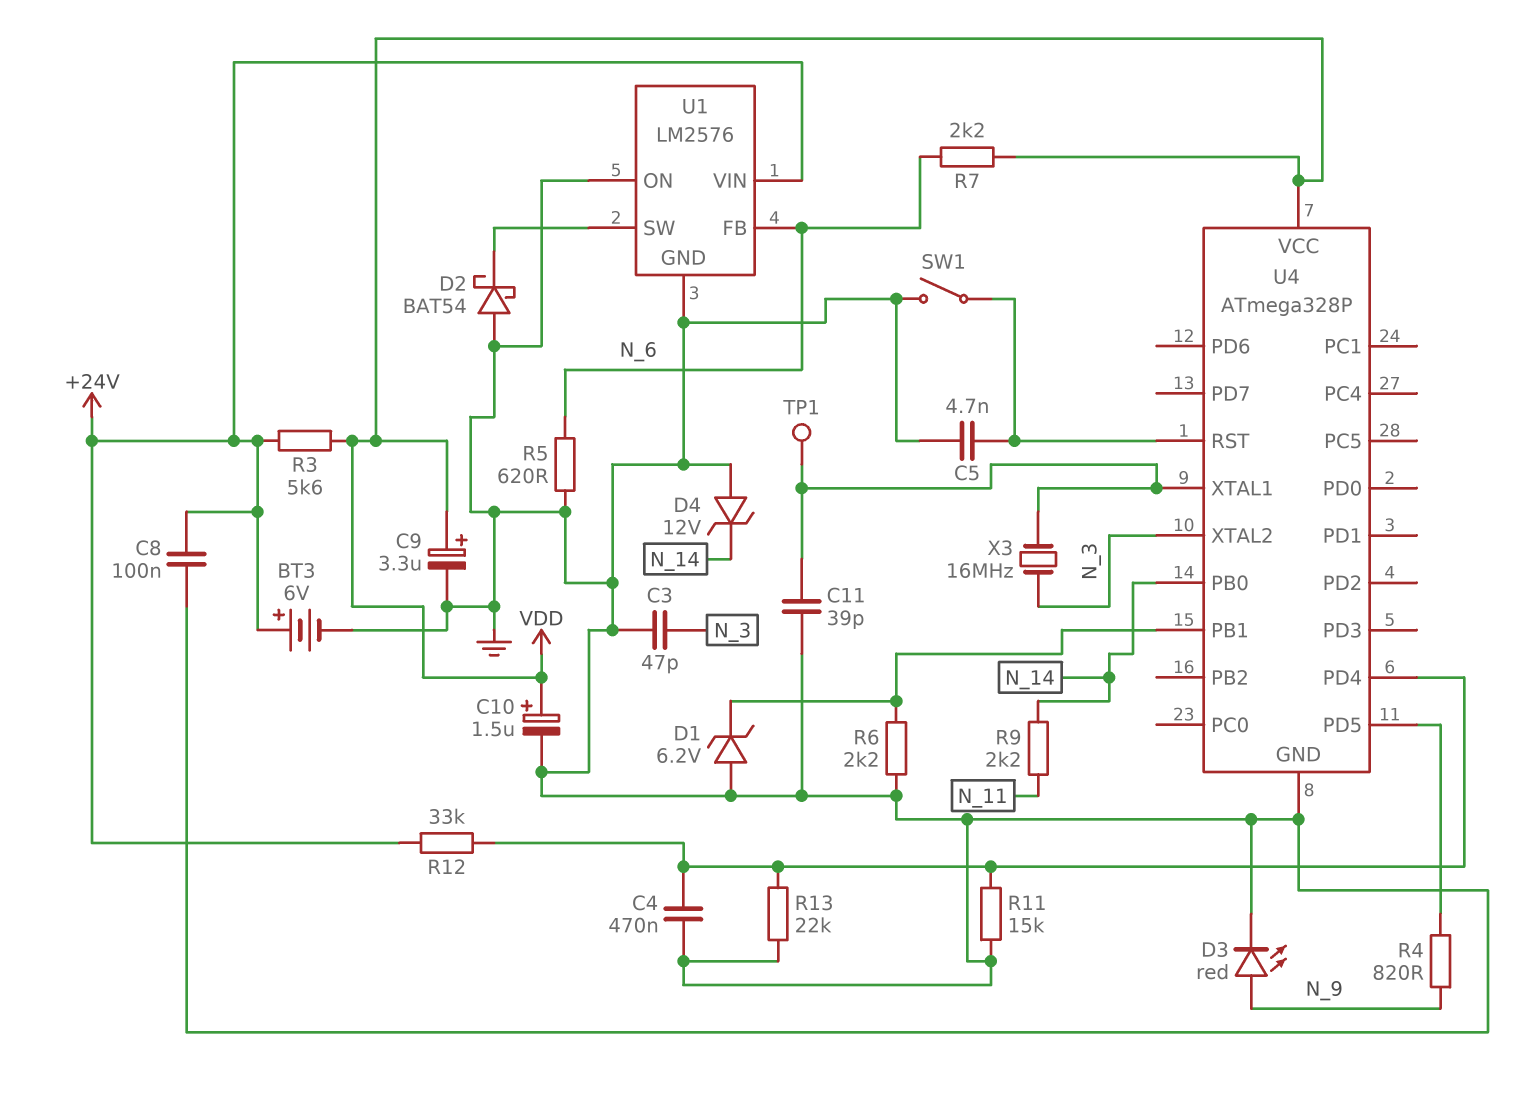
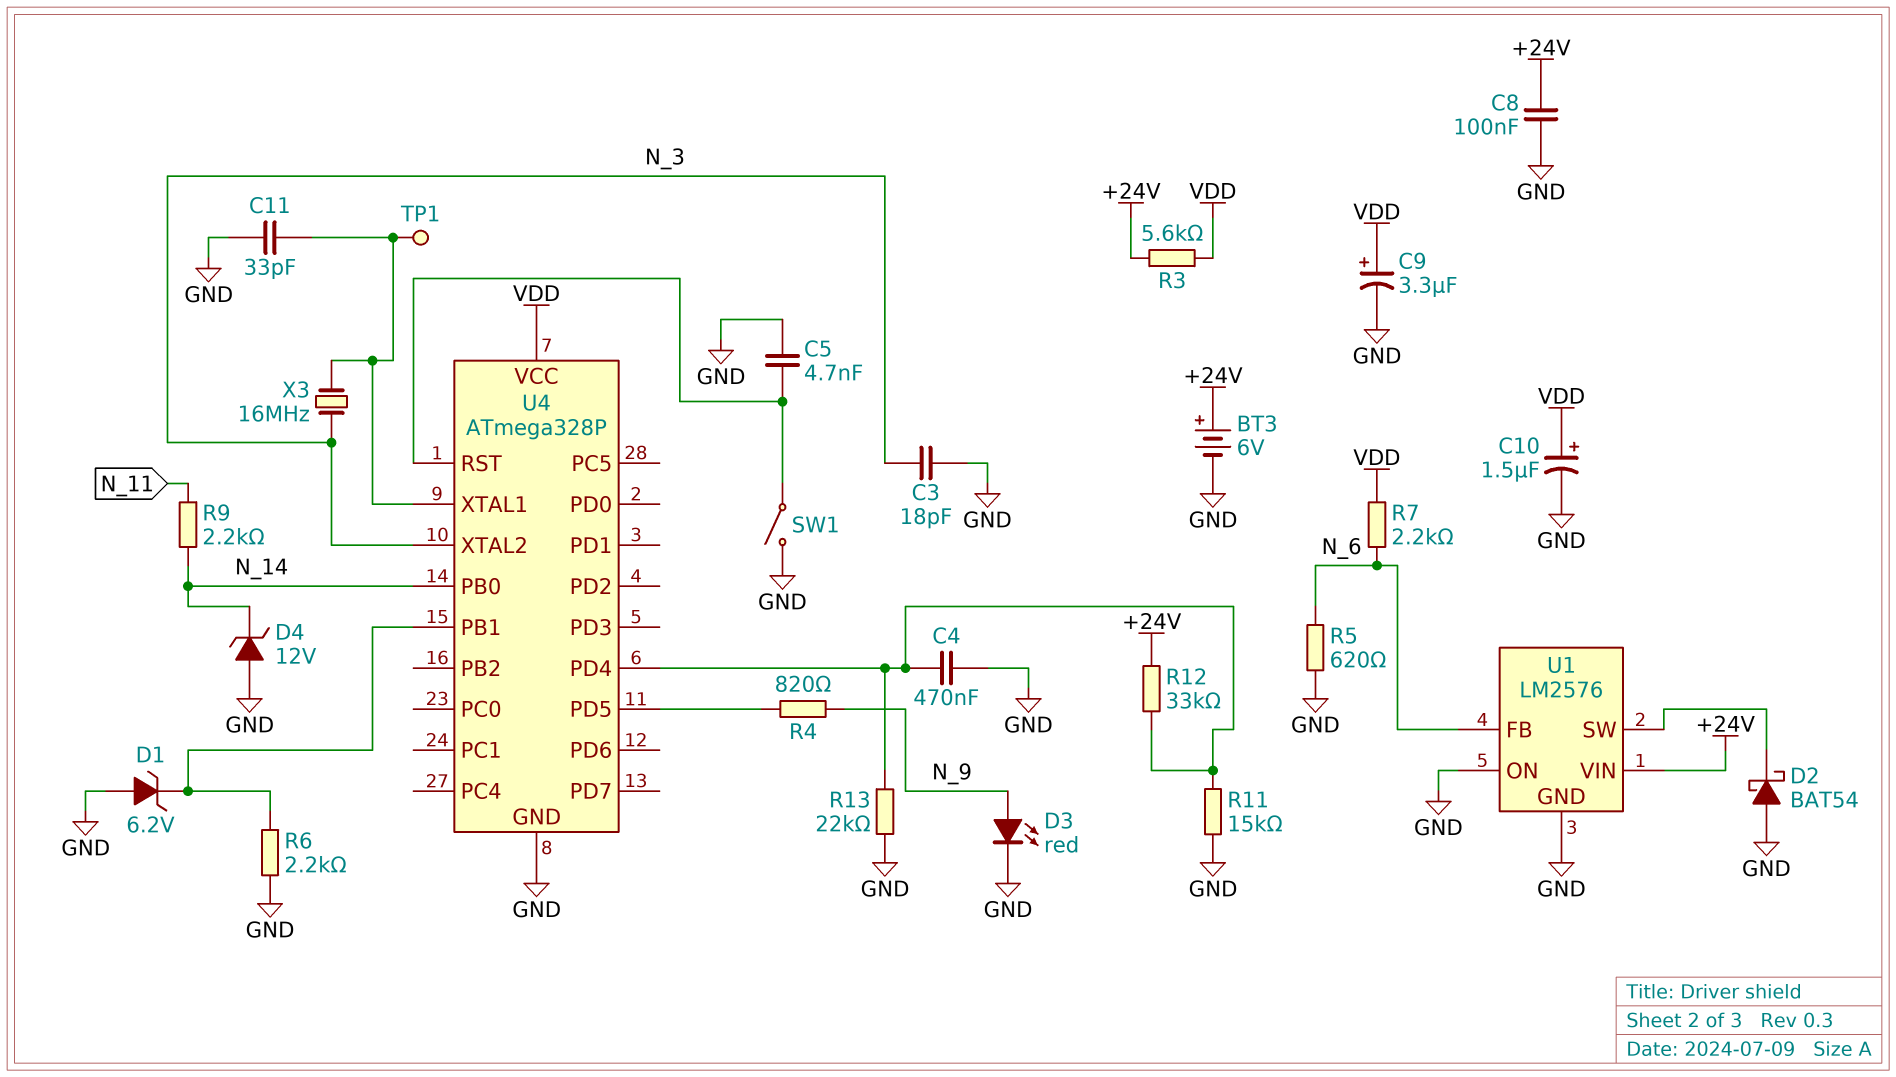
C3: 47pF (GND, N_3) -> 18pF (GND, N_3)
C11: 39pF (GND, U4/XTAL1) -> 33pF (GND, U4/XTAL1)

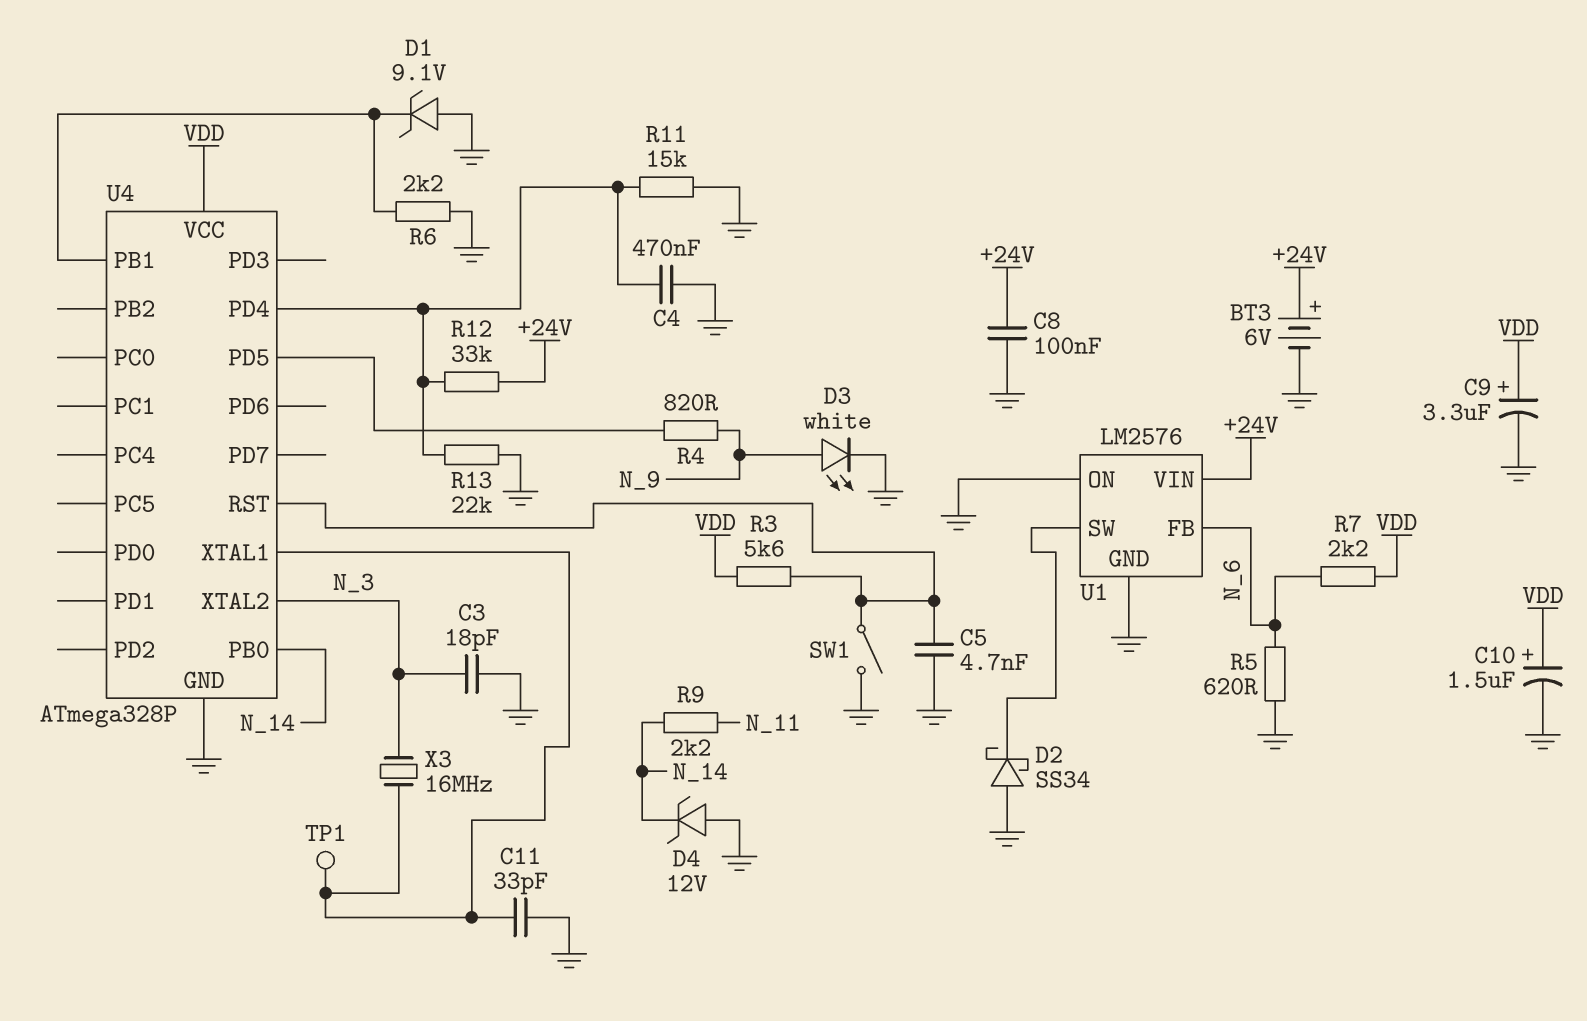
D1: zener 6.2V (A GND, K U4/PB1) -> zener 9.1V (A GND, K U4/PB1)
D2: schottky BAT54 (A GND, K U1/SW) -> schottky SS34 (A GND, K U1/SW)
D3: LED red (A N_9, K GND) -> LED white (A N_9, K GND)
R3: 5.6k (+24V, VDD) -> 5.6k (U4/RST, VDD)

